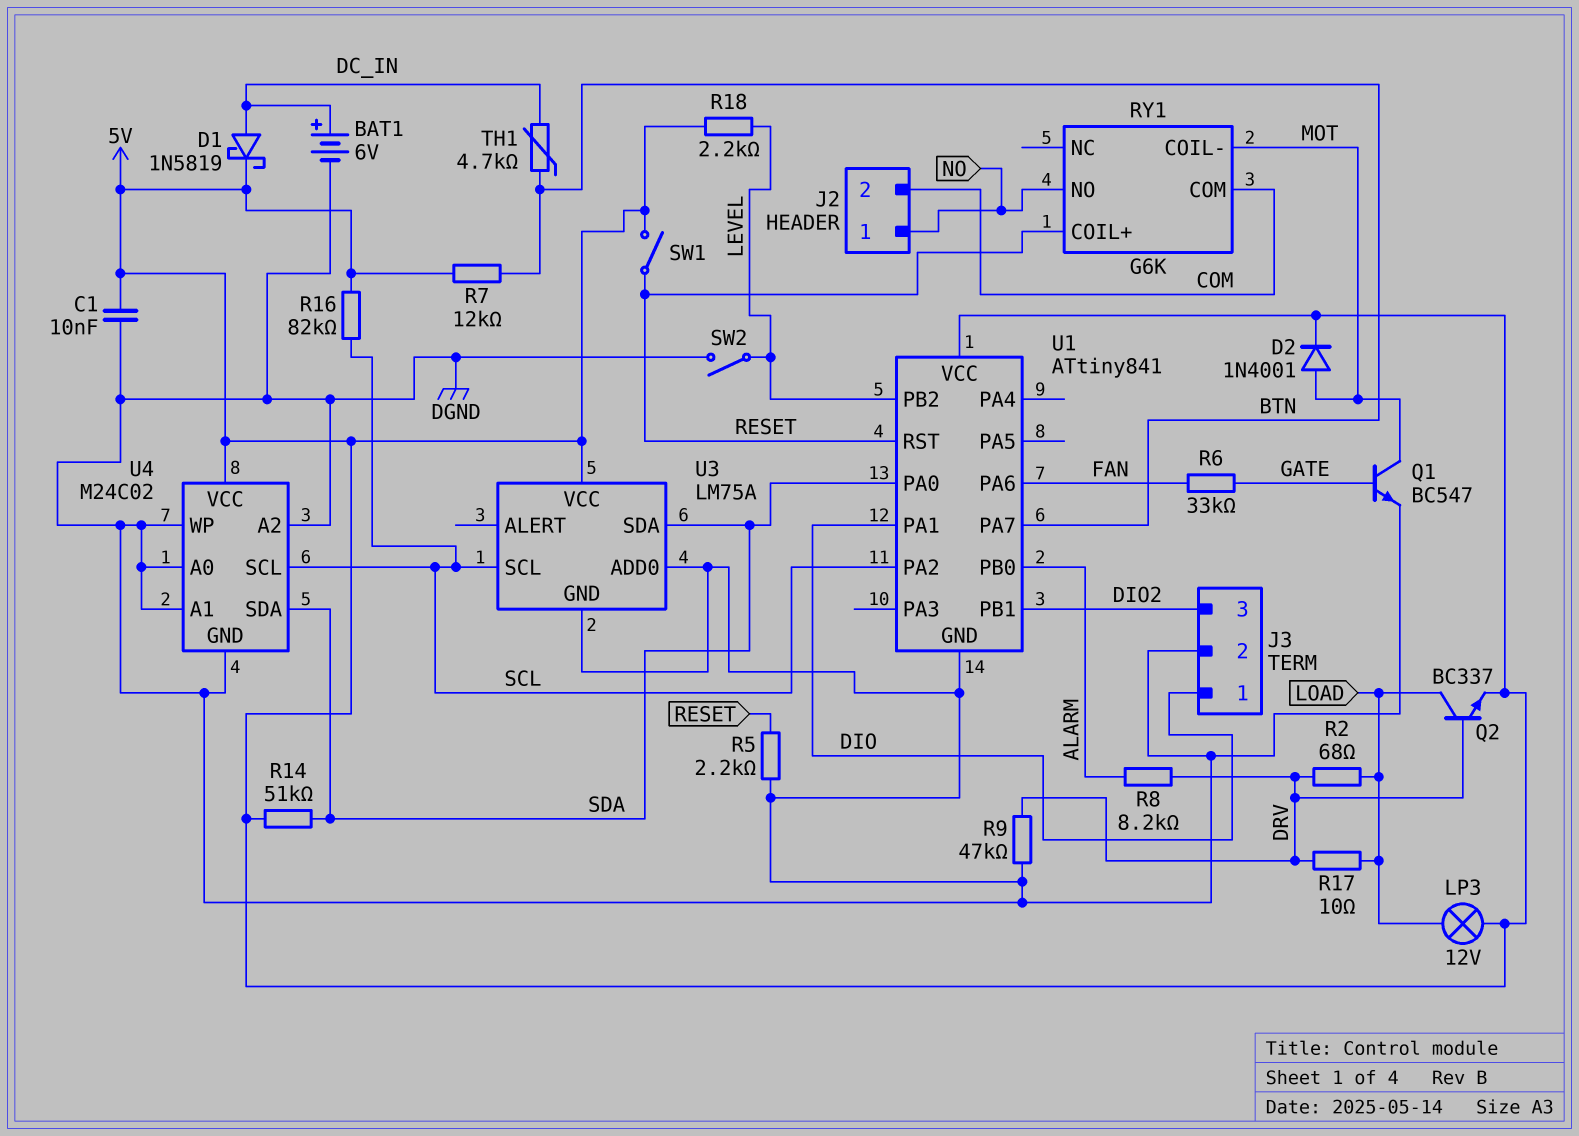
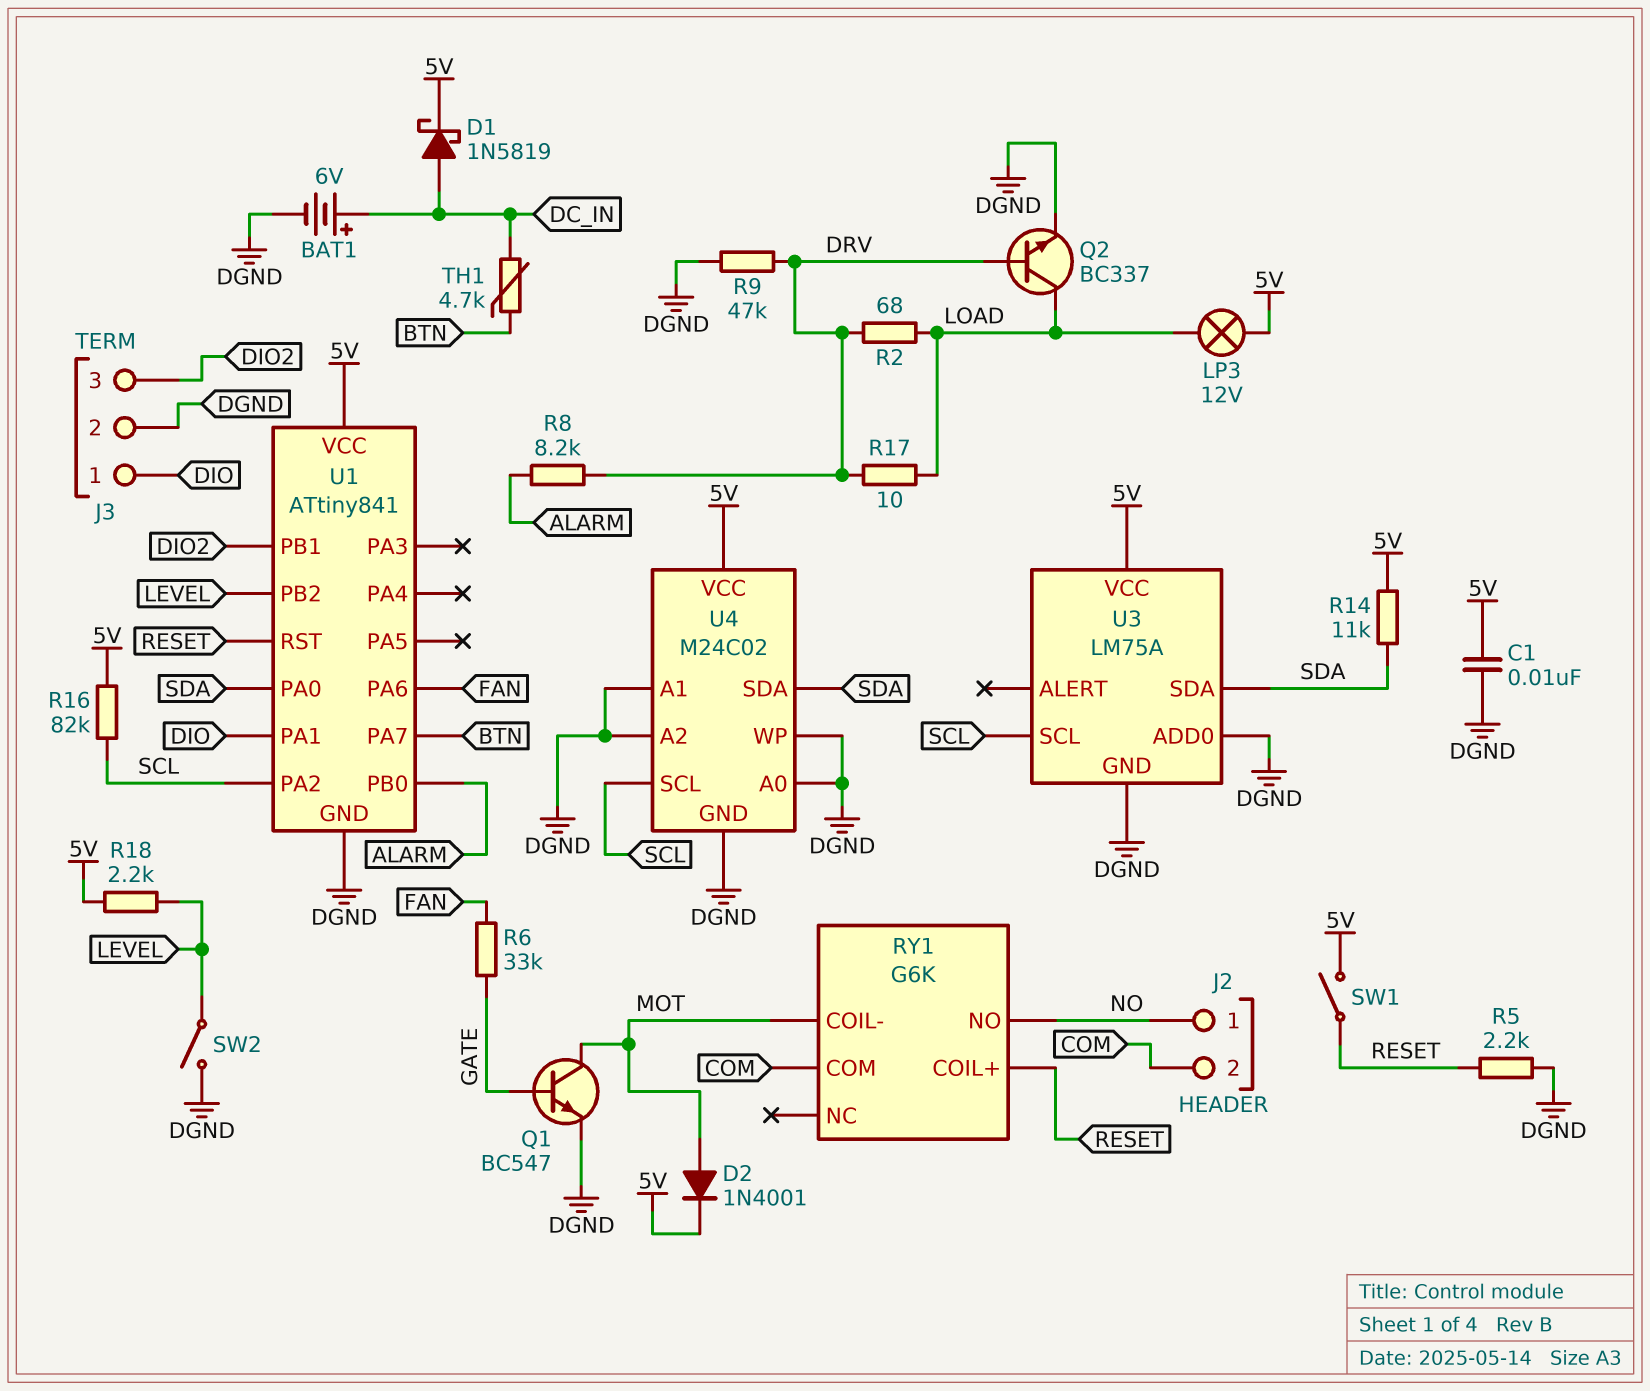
Q2: NPN BC337 (B DRV, C LOAD, E 5V) -> NPN BC337 (B DRV, C LOAD, E DGND)
R7: 12k (5V, BTN) -> none
R14: 51k (5V, SDA) -> 11k (5V, SDA)

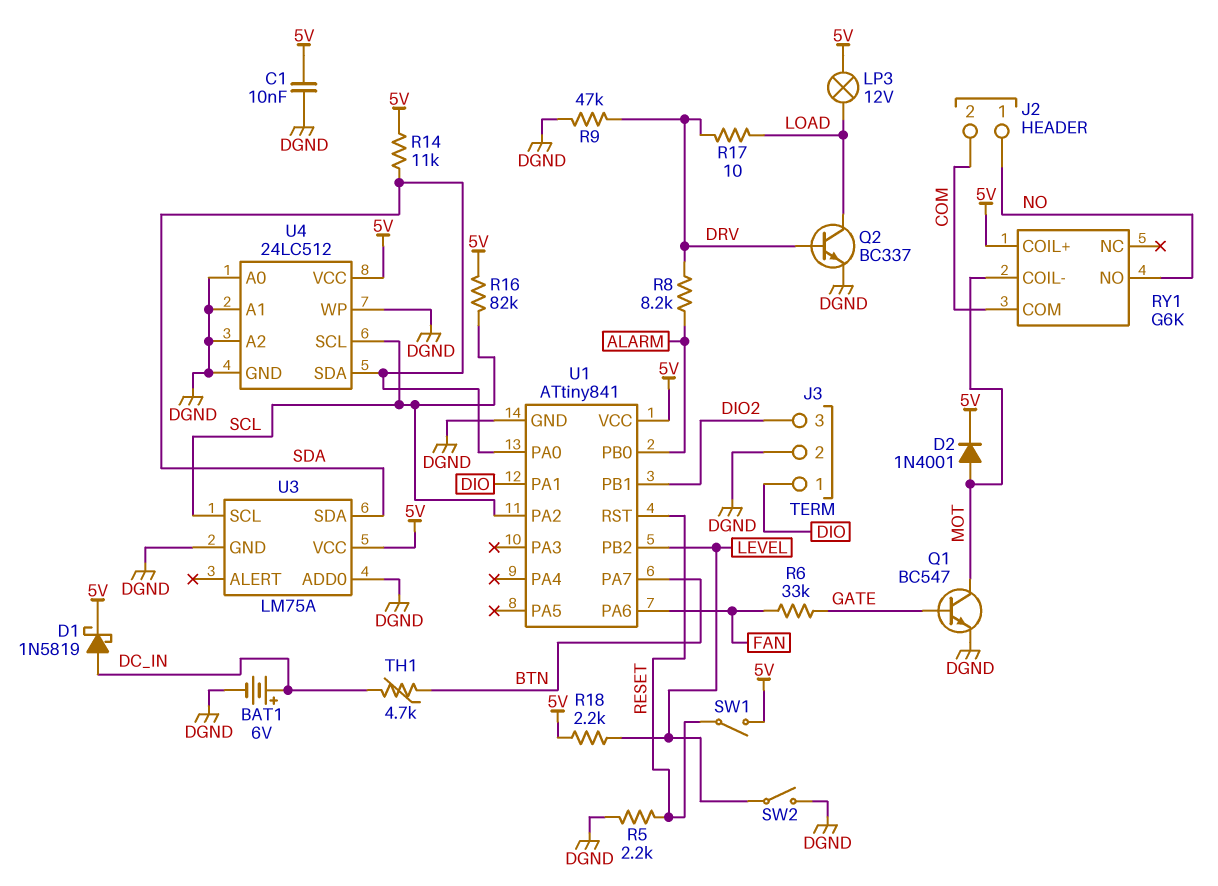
R2: 68 (DRV, LOAD) -> none
RY1 pin COIL+: RESET -> 5V
U4: M24C02 -> 24LC512

